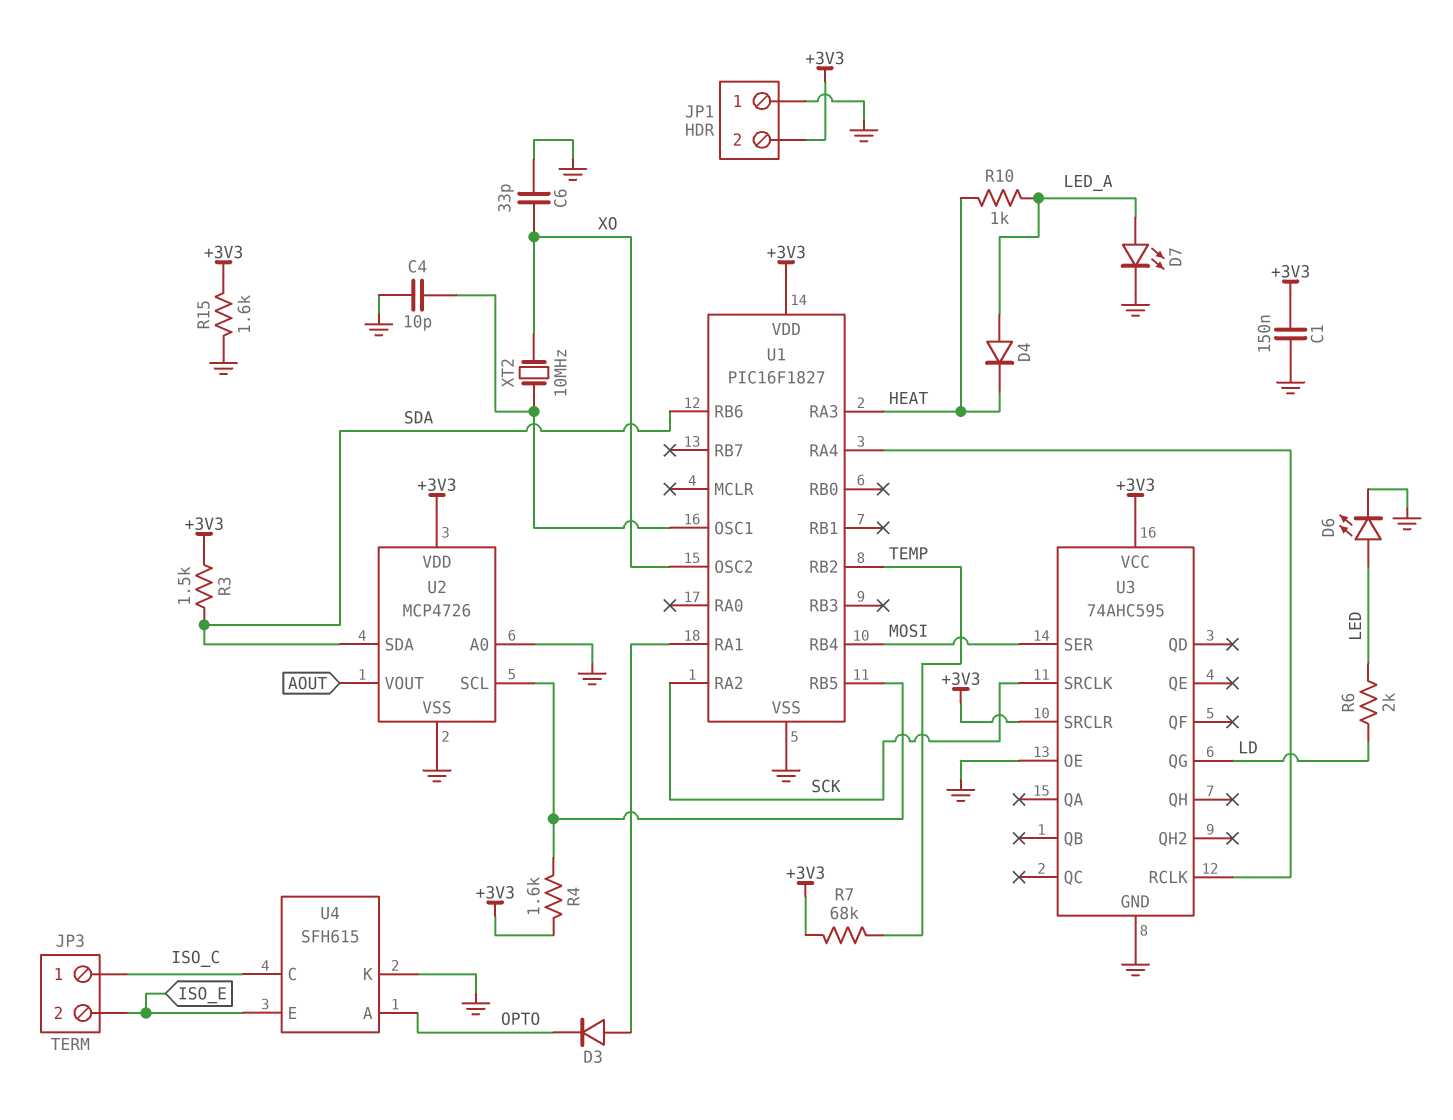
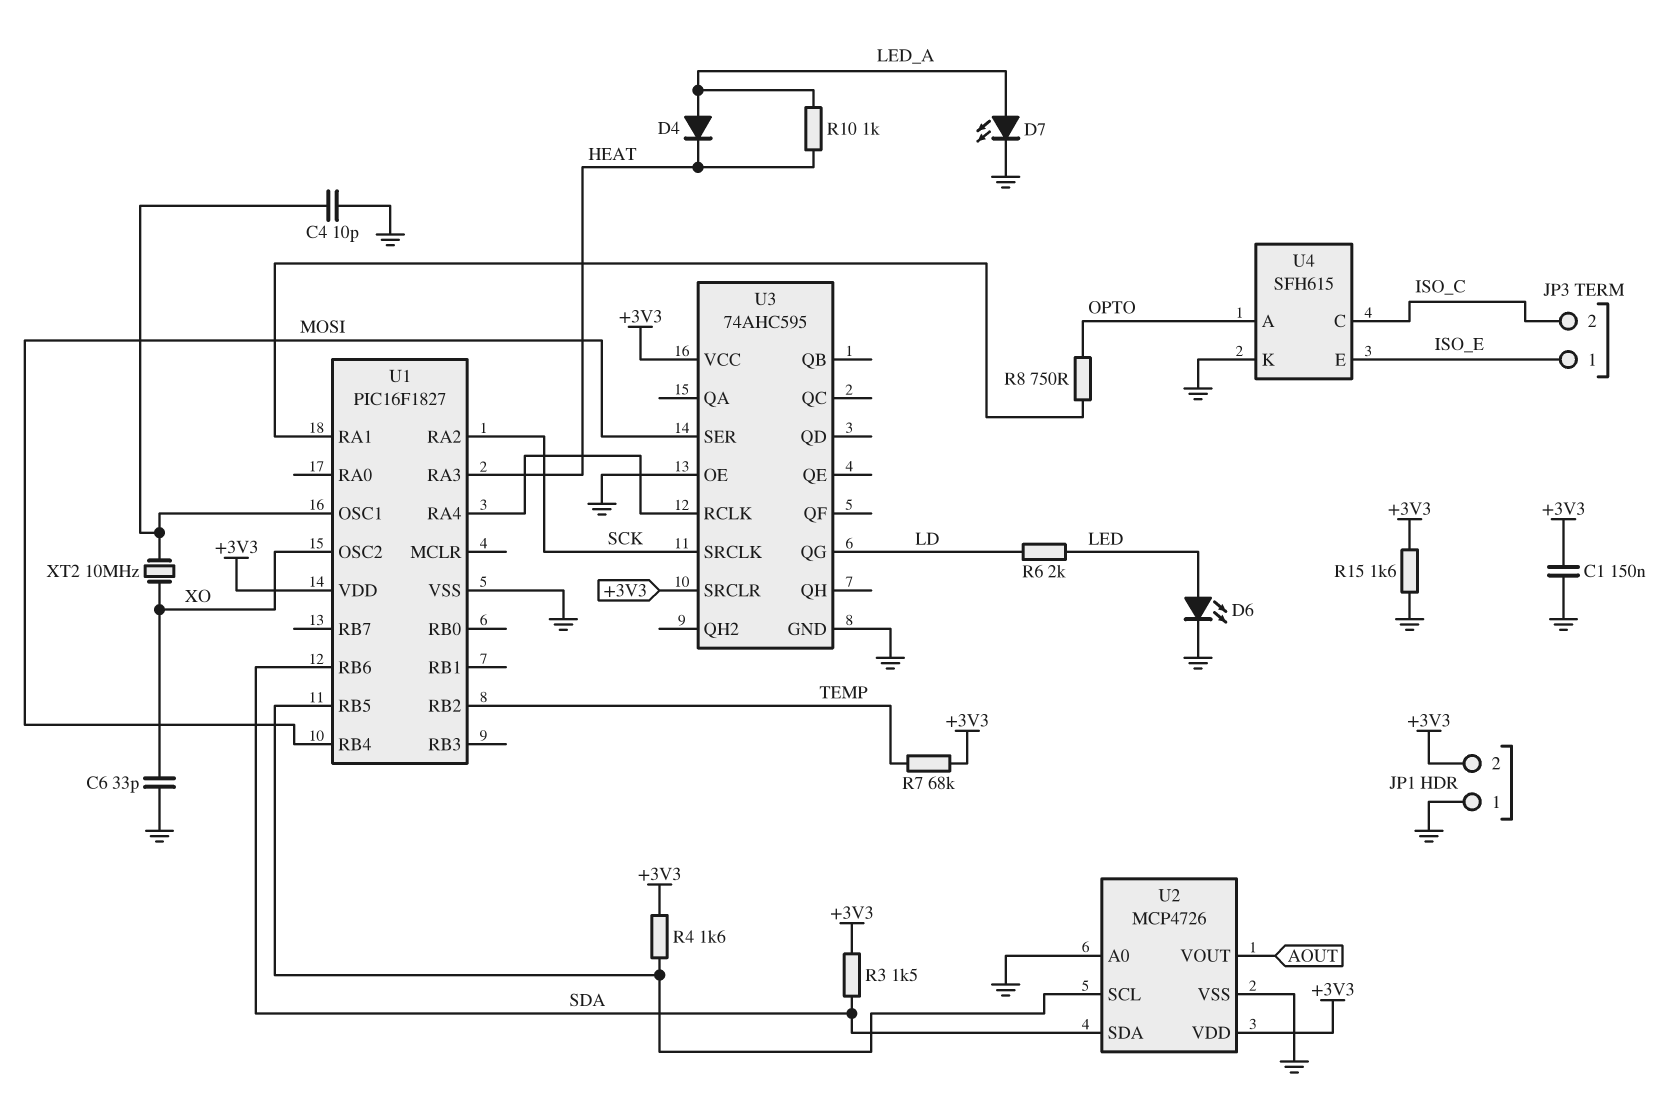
D3: diode (A U1/RA1, K OPTO) -> none
JP3 pin 1: ISO_C -> ISO_E
JP3 pin 2: ISO_E -> ISO_C
R8: none -> 750 (OPTO, U1/RA1)

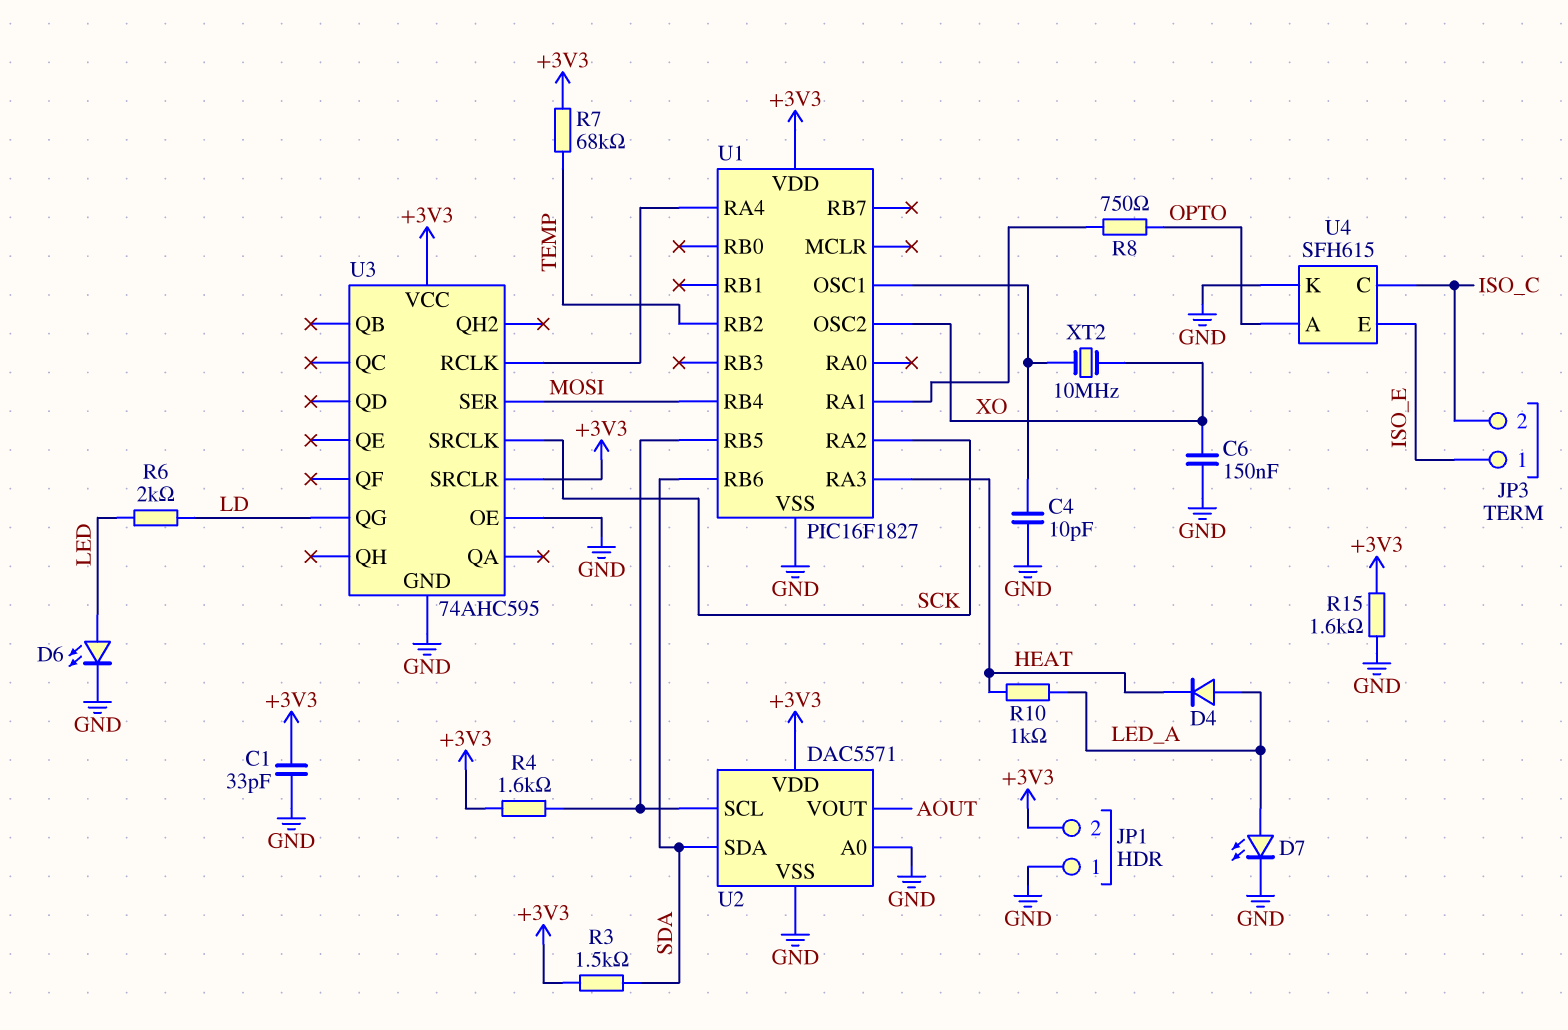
C1: 150nF (+3V3, GND) -> 33pF (+3V3, GND)
C6: 33pF (GND, XO) -> 150nF (GND, XO)
U2: MCP4726 -> DAC5571

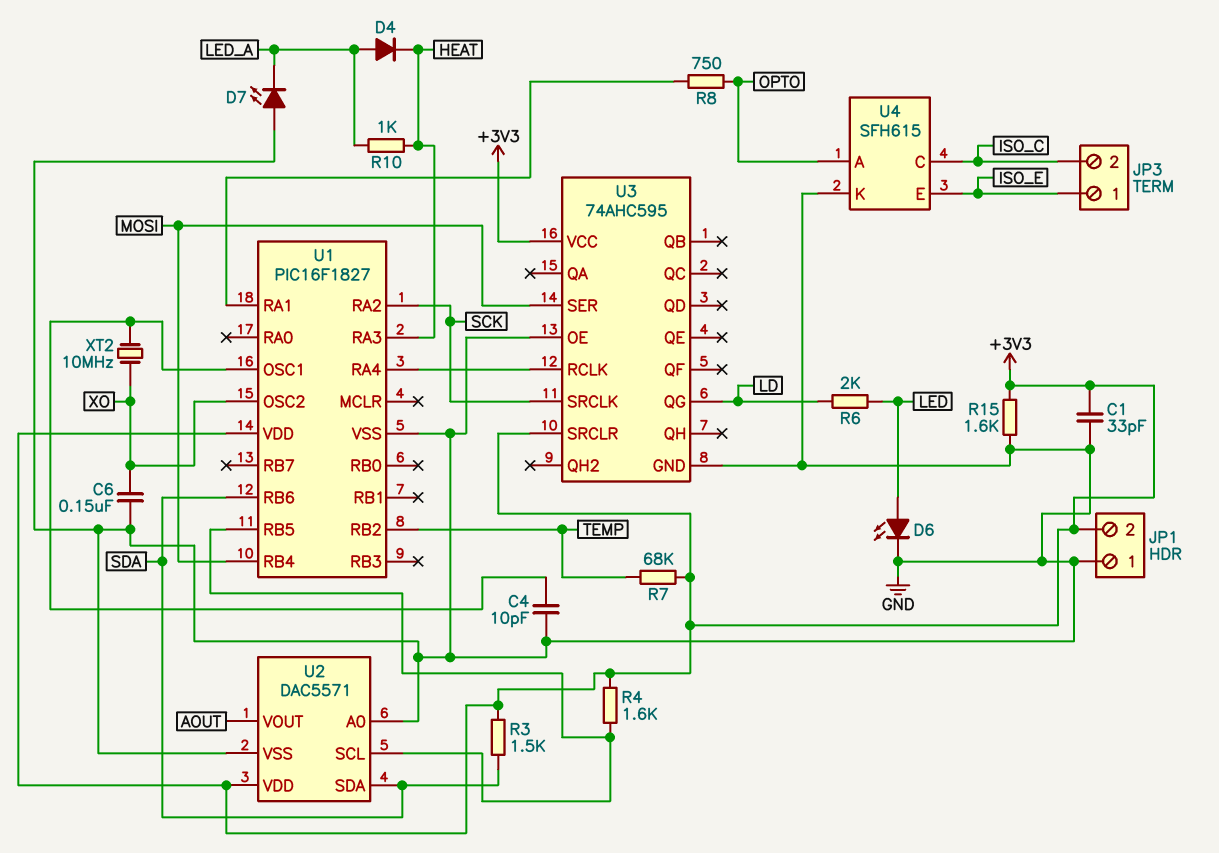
D7: LED (A LED_A, K GND) -> LED (A GND, K LED_A)

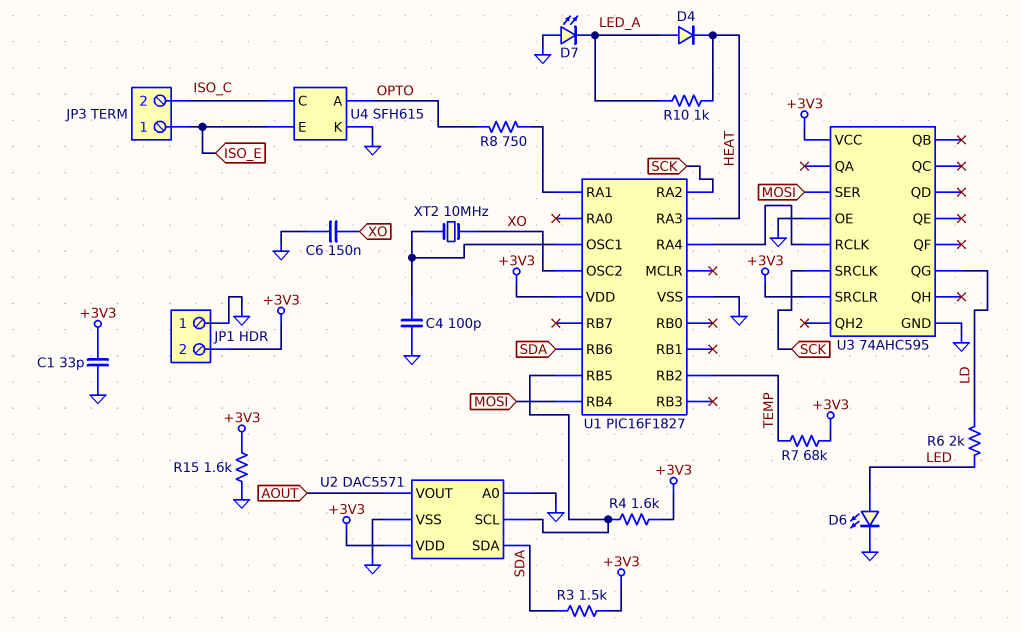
C4: 10pF (GND, U1/OSC1) -> 100pF (GND, U1/OSC1)

